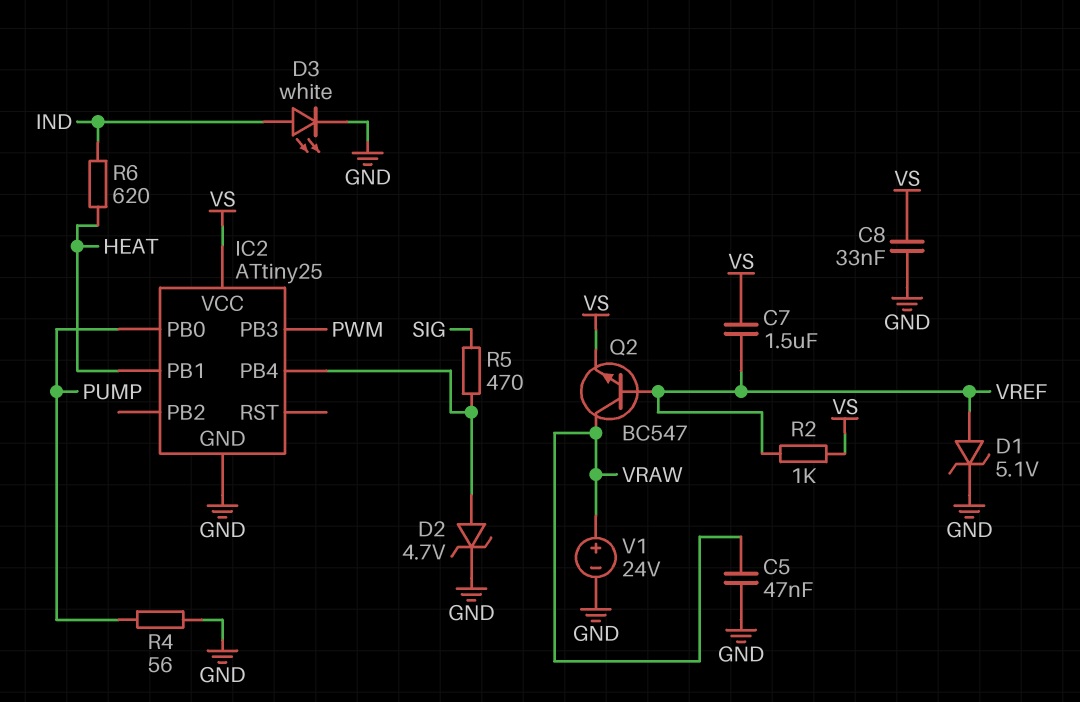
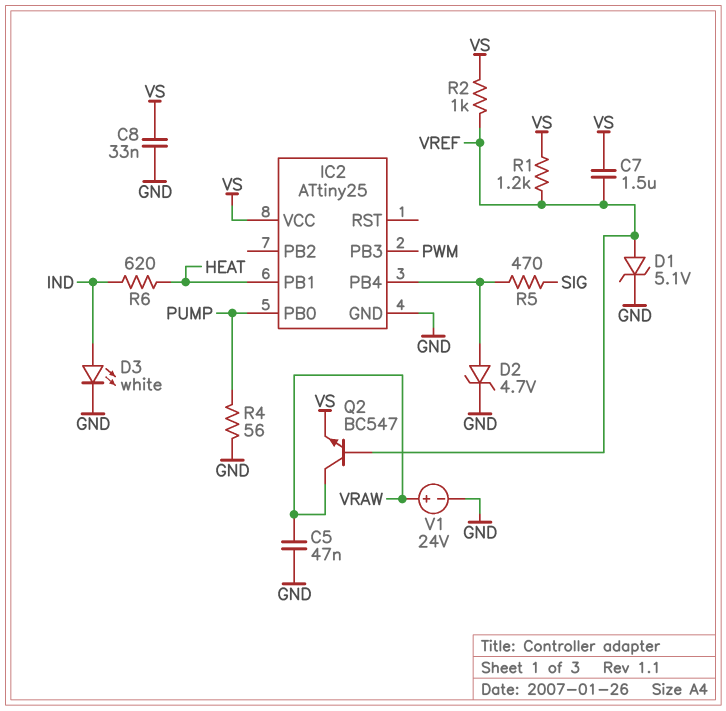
R1: none -> 1.2k (VREF, VS)

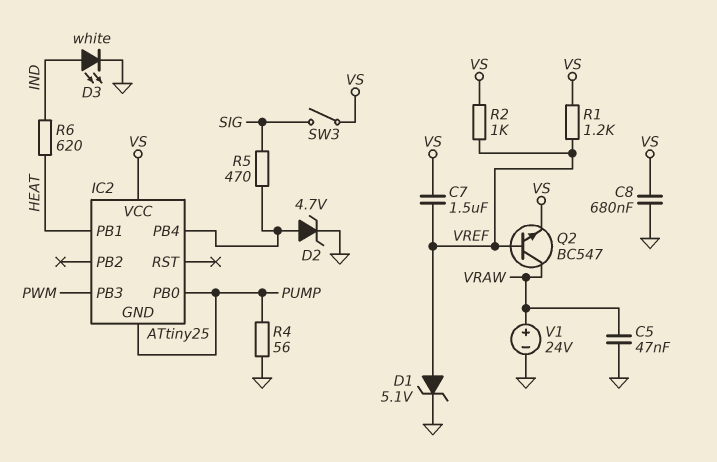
C8: 33nF (GND, VS) -> 680nF (GND, VS)
IC2 pin GND: GND -> PUMP
SW3: none -> switch (SIG, VS)

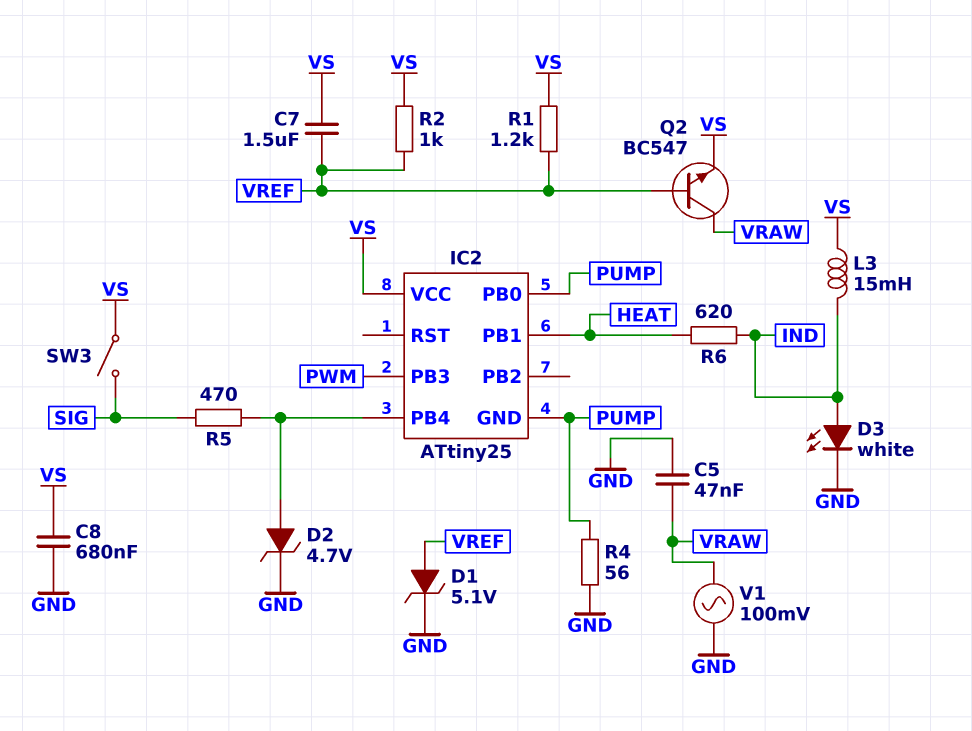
L3: none -> 15mH (IND, VS)
V1: 24V (plus VRAW, minus GND) -> AC 100mV (GND, VRAW)

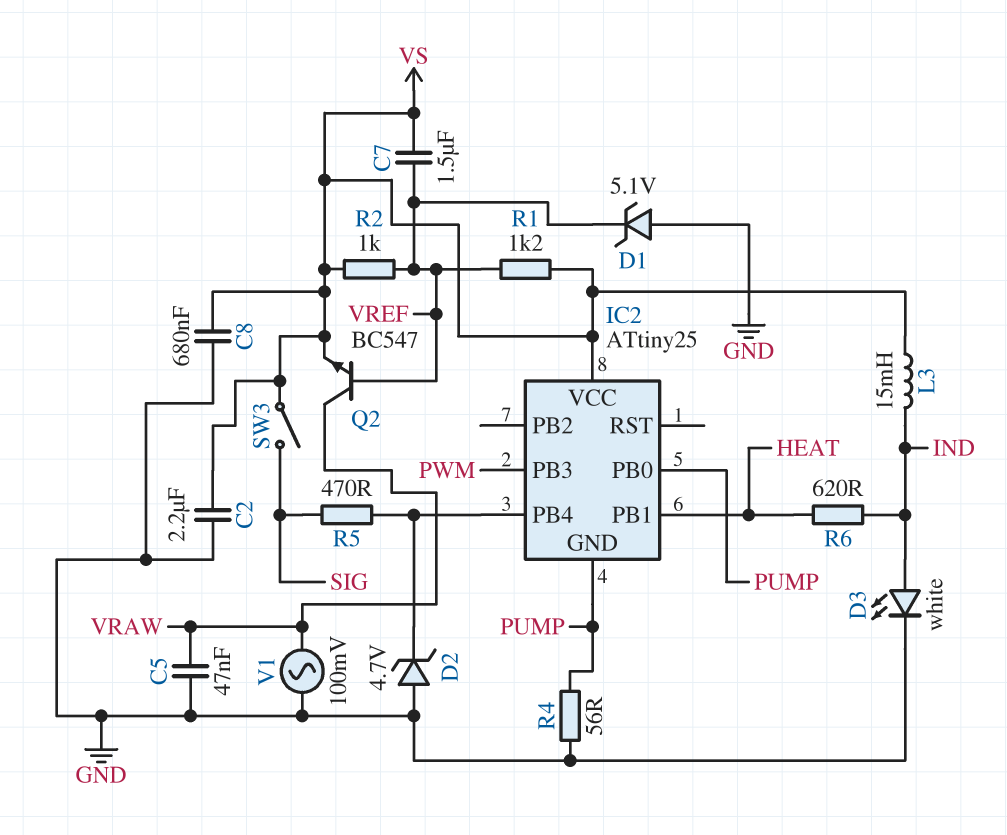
C2: none -> 2.2uF (GND, VS)
D1: zener 5.1V (A VREF, K GND) -> zener 5.1V (A GND, K VREF)
D2: zener 4.7V (A IC2/PB4, K GND) -> zener 4.7V (A GND, K IC2/PB4)

